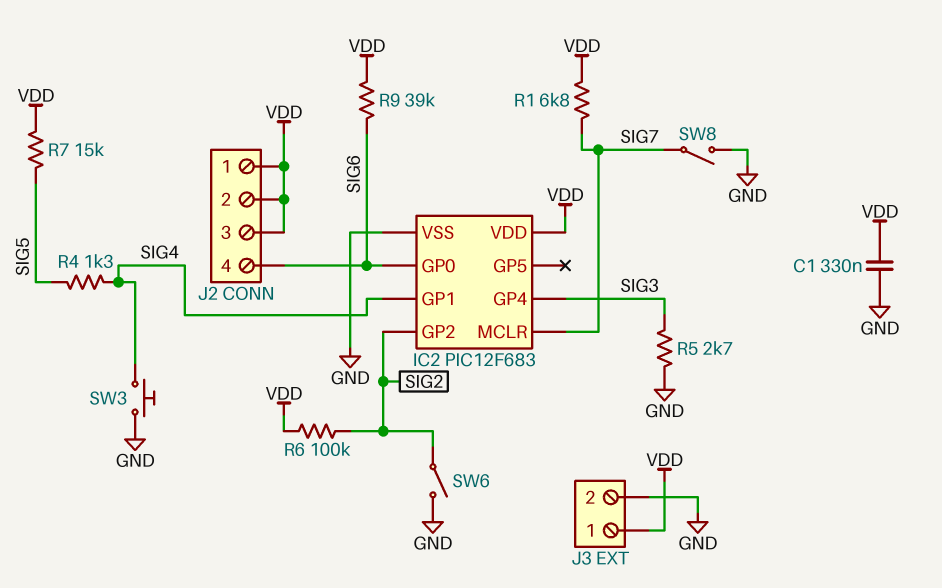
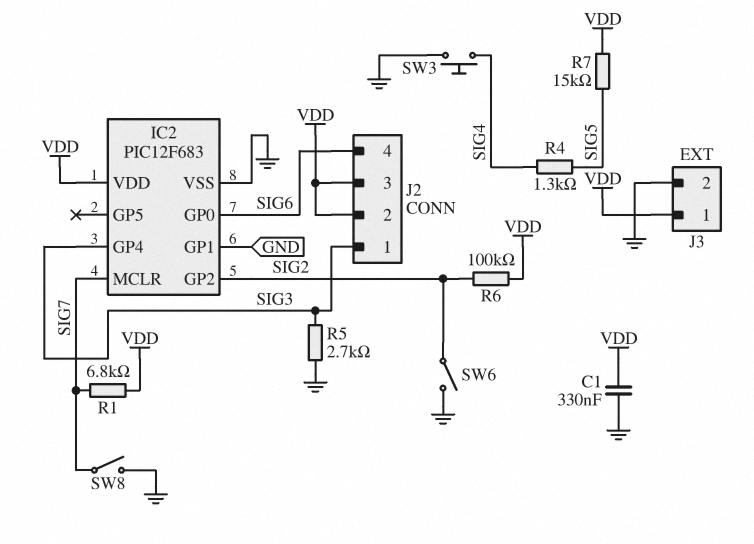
IC2 pin GP1: SIG4 -> GND
J2 pin 1: VDD -> SIG3
R9: 39k (SIG6, VDD) -> none

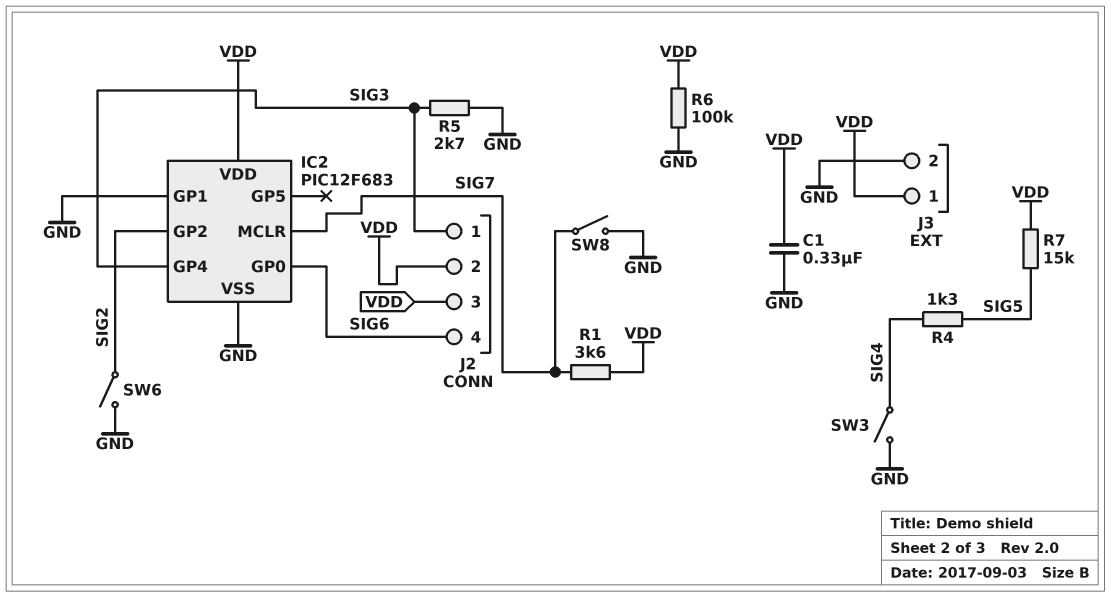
R1: 6.8k (SIG7, VDD) -> 3.6k (SIG7, VDD)
R6: 100k (SIG2, VDD) -> 100k (GND, VDD)
SW3: button (GND, SIG4) -> switch (GND, SIG4)

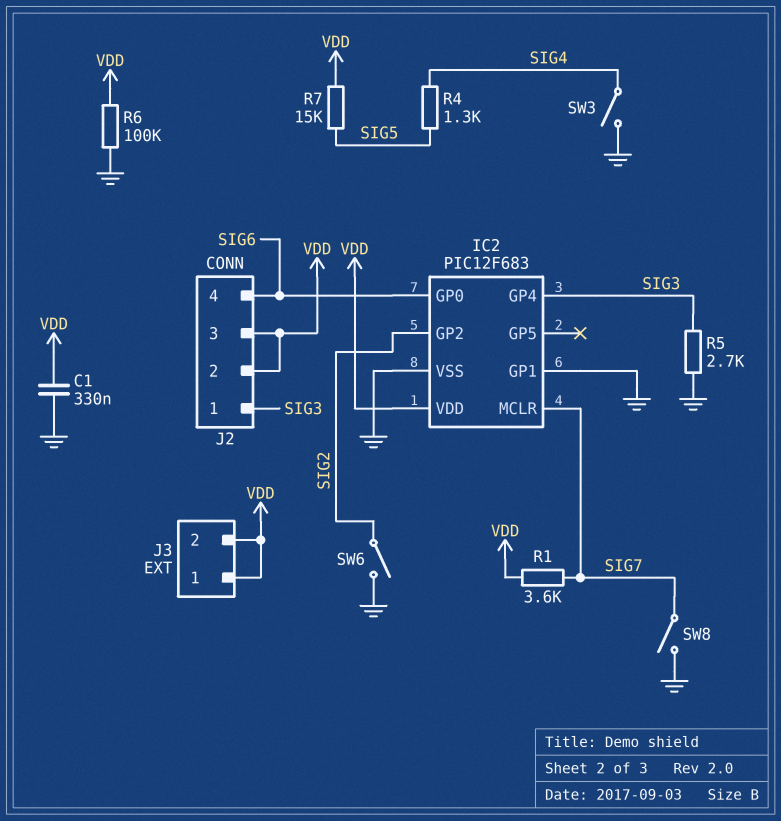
J3 pin 2: GND -> VDD

